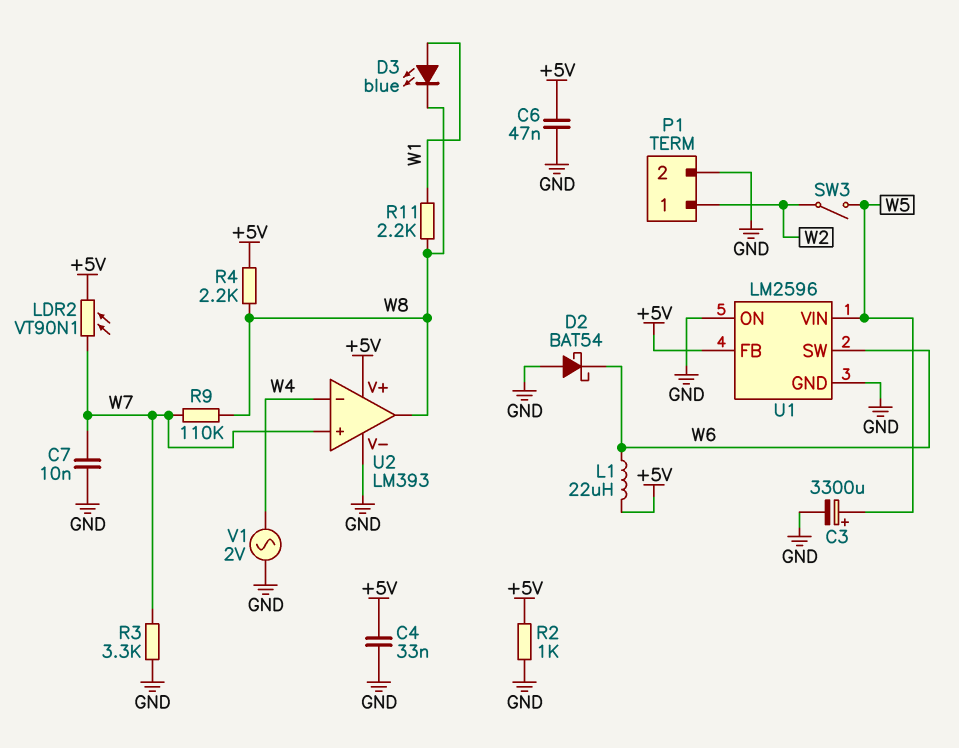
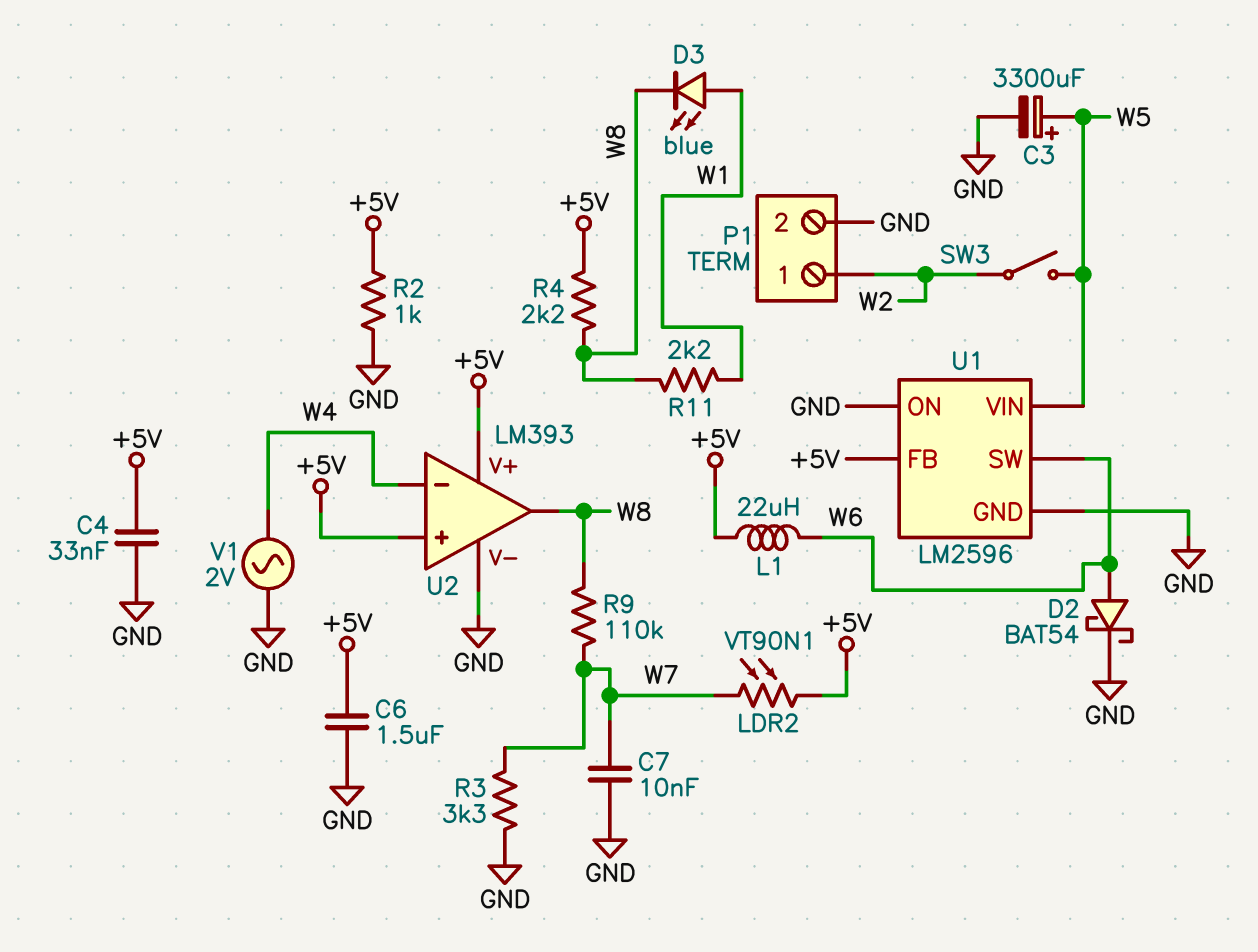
C6: 47nF (+5V, GND) -> 1.5uF (+5V, GND)
D2: schottky BAT54 (A GND, K W6) -> schottky BAT54 (A W6, K GND)
U2 pin in+: W7 -> +5V

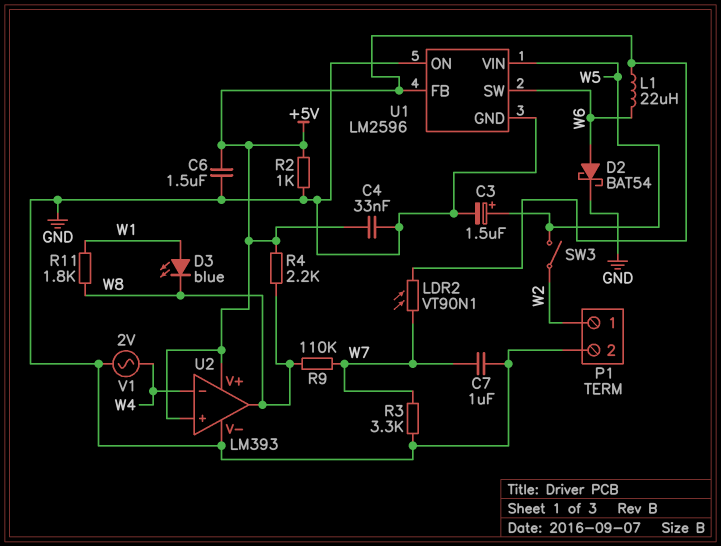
C3: 3300uF (plus W5, minus GND) -> 1.5uF (plus W5, minus GND)
C7: 10nF (GND, W7) -> 1uF (GND, W7)
R11: 2.2k (W1, W8) -> 1.8k (W1, W8)

